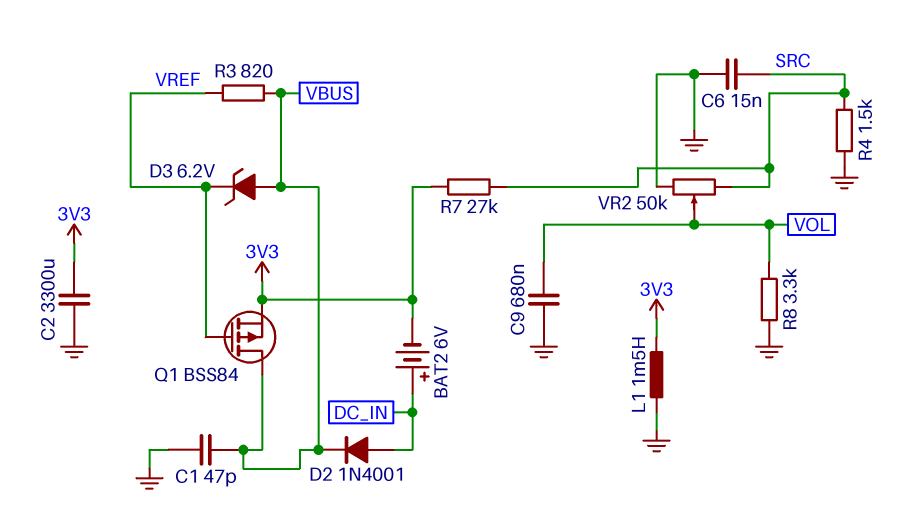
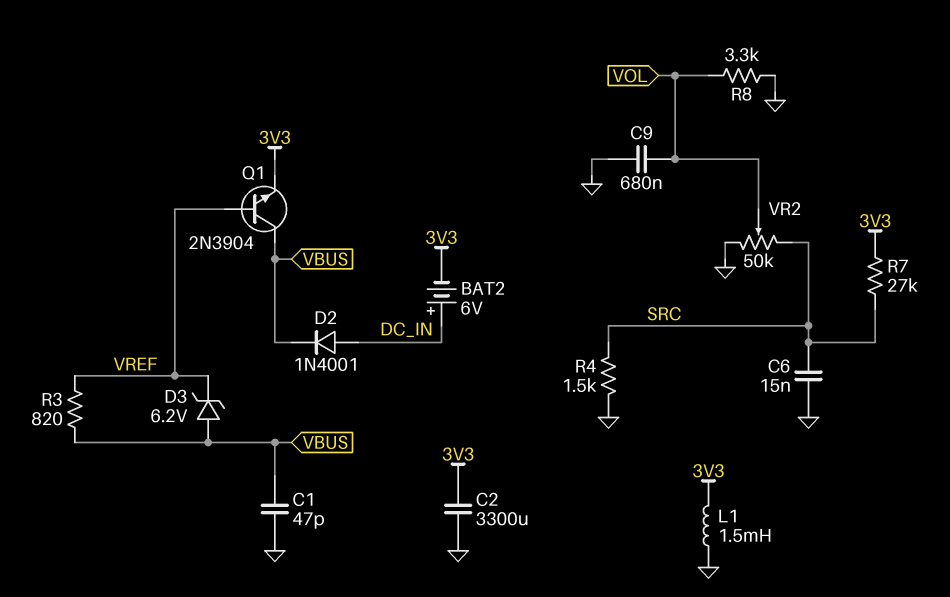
Q1: PMOS BSS84 (G VREF, D VBUS, S 3V3) -> NPN 2N3904 (B VREF, C VBUS, E 3V3)

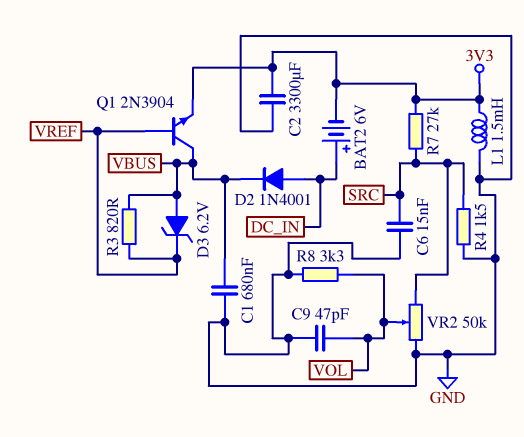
C1: 47pF (GND, VBUS) -> 680nF (GND, VBUS)
C9: 680nF (GND, VOL) -> 47pF (GND, VOL)

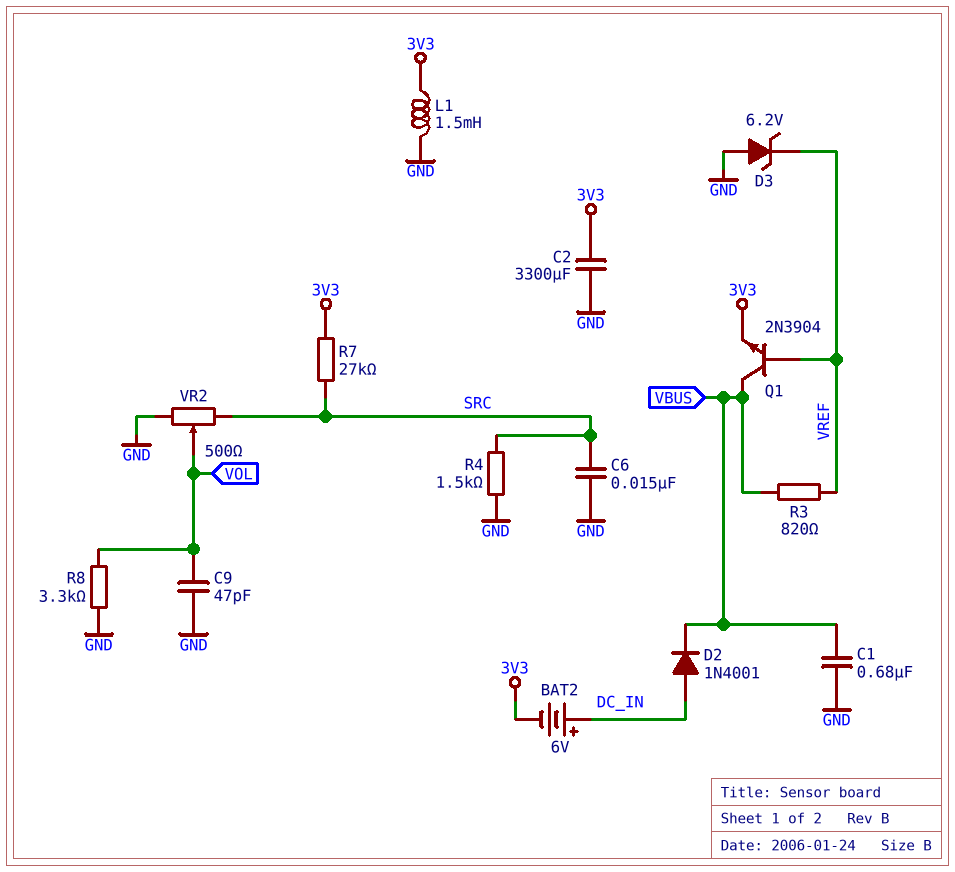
D3: zener 6.2V (A VBUS, K VREF) -> zener 6.2V (A GND, K VREF)
VR2: 50k (GND, SRC, wiper VOL) -> 500 (GND, SRC, wiper VOL)

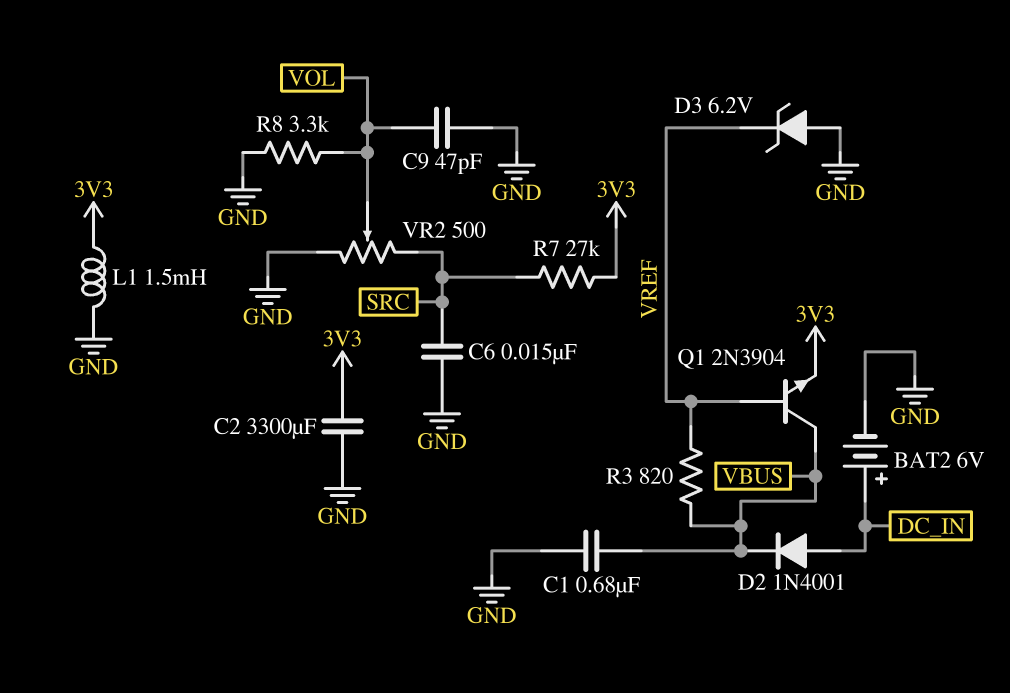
BAT2: 6V (plus DC_IN, minus 3V3) -> 6V (plus DC_IN, minus GND)
R4: 1.5k (GND, SRC) -> none

